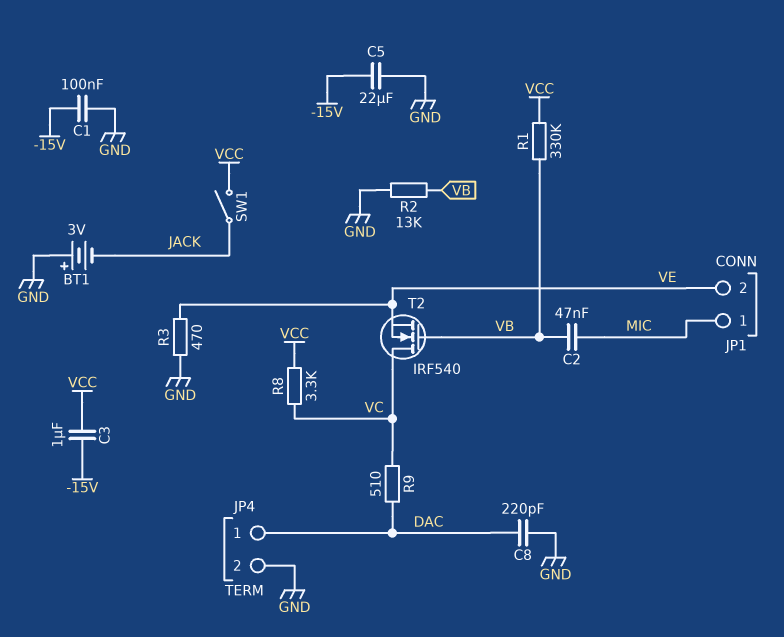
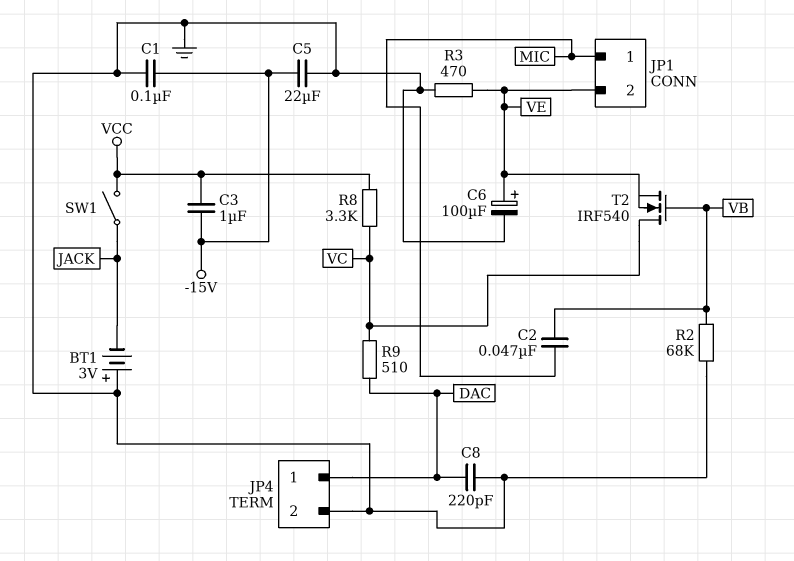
C6: none -> 100uF (plus VE, minus GND)
R1: 330k (VB, VCC) -> none
R2: 13k (GND, VB) -> 68k (GND, VB)

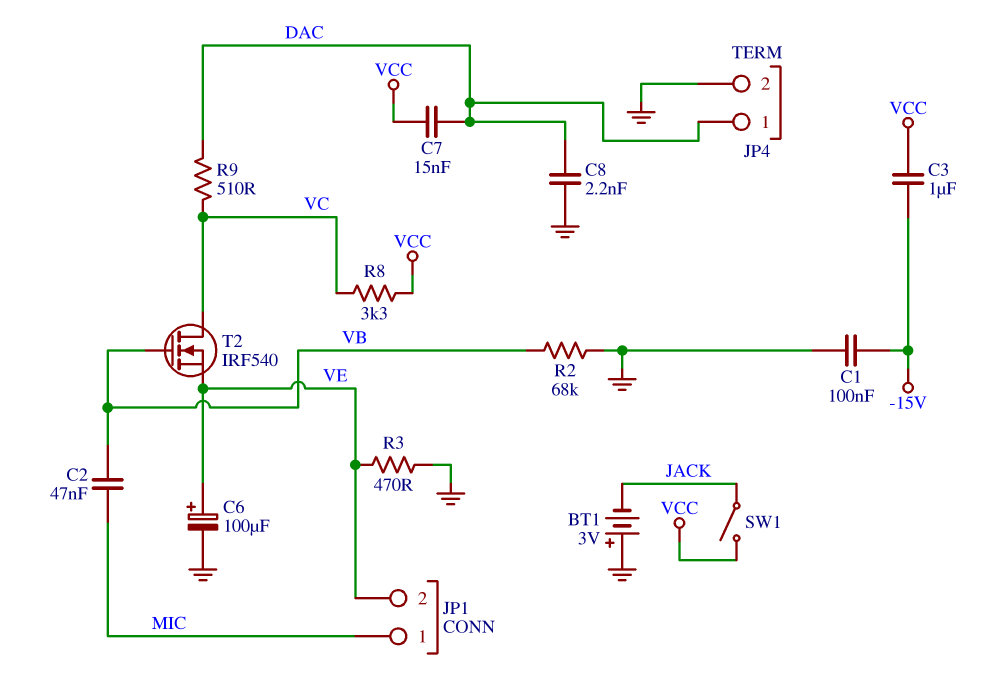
C5: 22uF (-15V, GND) -> none
C7: none -> 15nF (DAC, VCC)
C8: 220pF (DAC, GND) -> 2.2nF (DAC, GND)

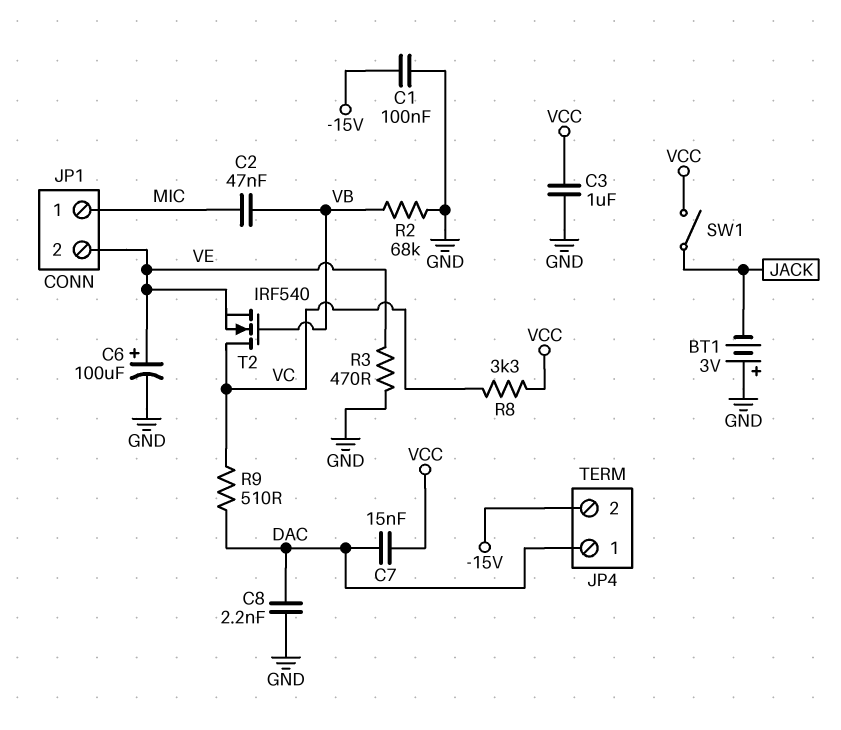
C3: 1uF (-15V, VCC) -> 1uF (GND, VCC)
JP4 pin 2: GND -> -15V

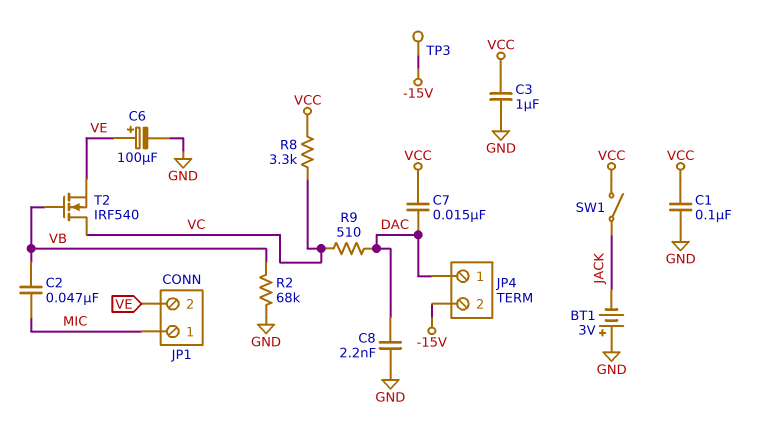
C1: 100nF (-15V, GND) -> 100nF (GND, VCC)
R3: 470 (GND, VE) -> none
TP3: none -> test point (-15V)

